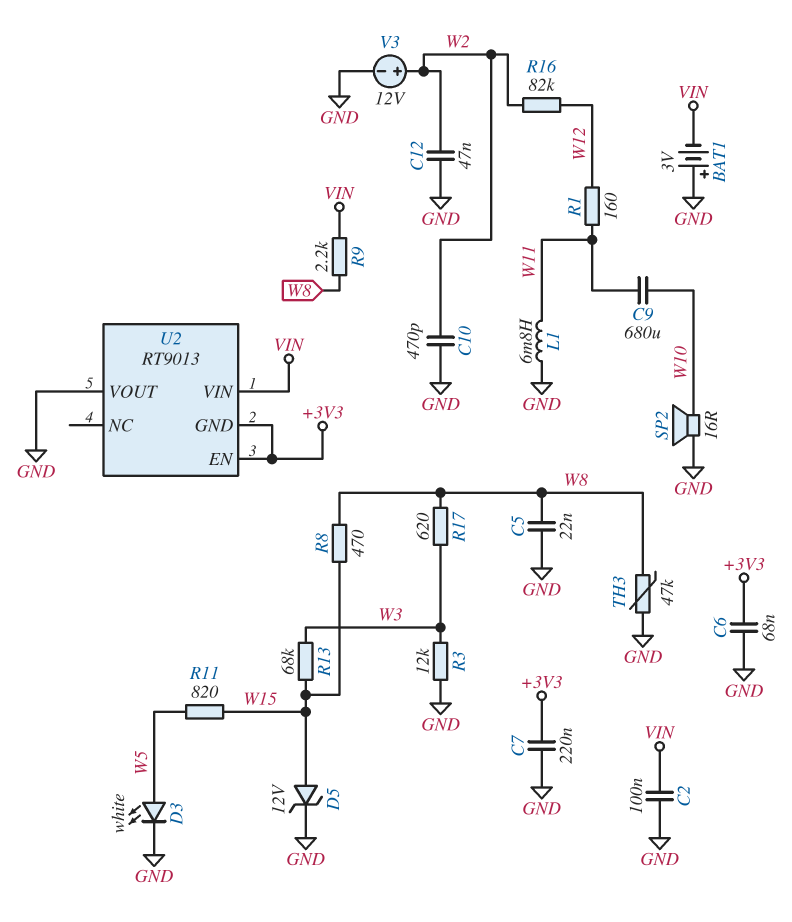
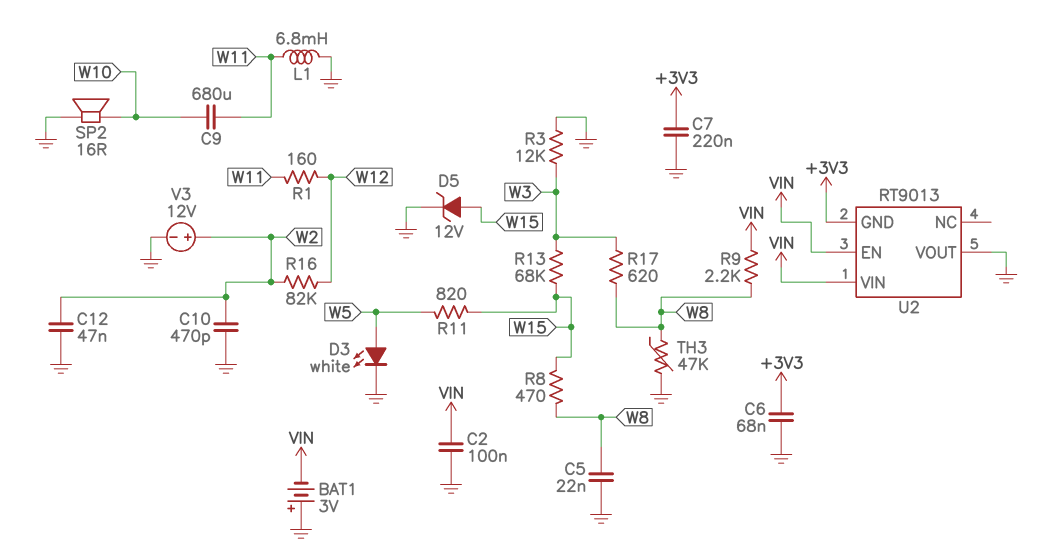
U2 pin EN: +3V3 -> VIN

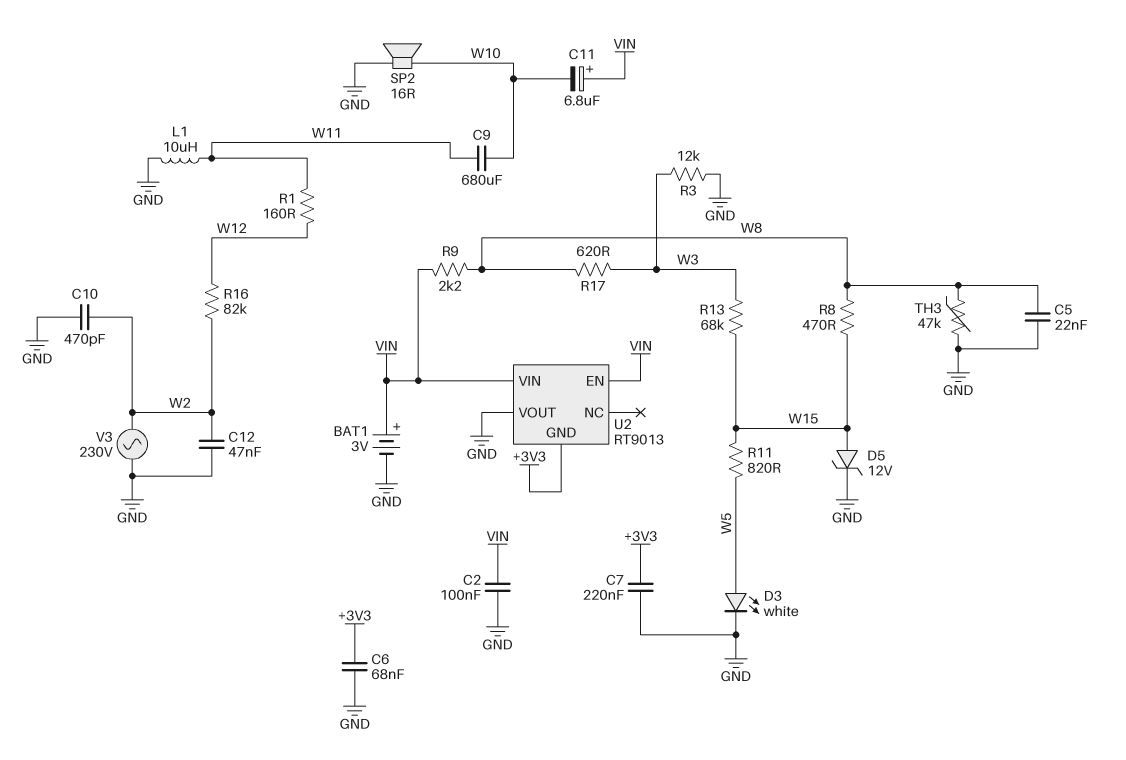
BAT1: 3V (plus GND, minus VIN) -> 3V (plus VIN, minus GND)
C11: none -> 6.8uF (plus VIN, minus W10)
L1: 6.8mH (GND, W11) -> 10uH (GND, W11)
V3: 12V (plus W2, minus GND) -> AC 230V (GND, W2)

